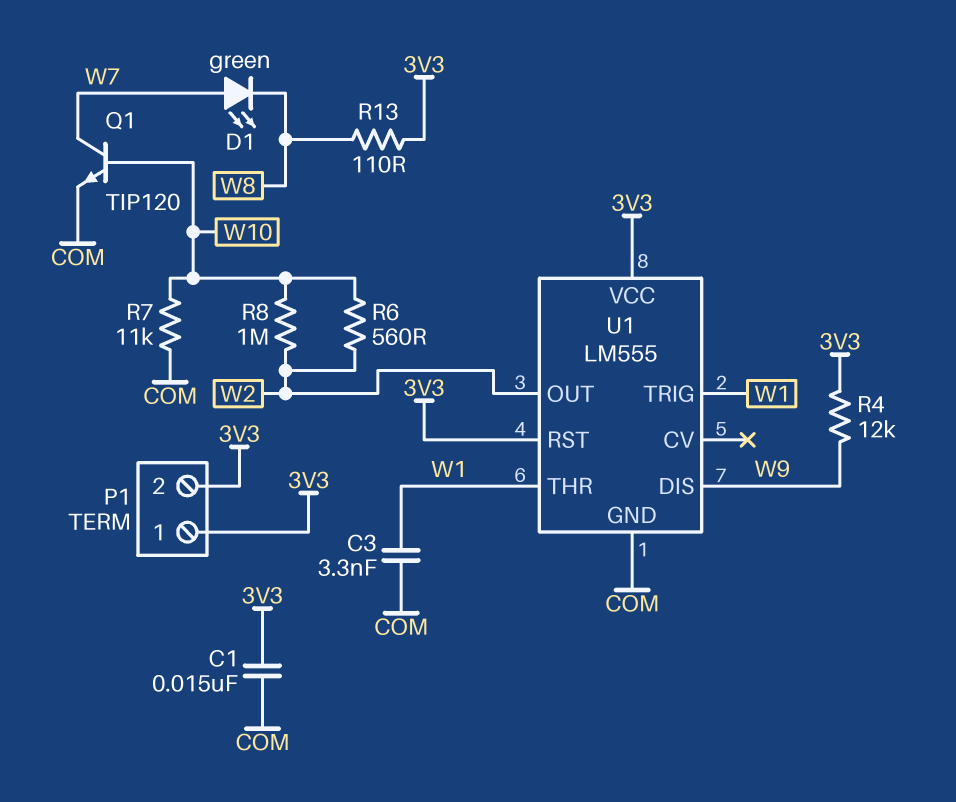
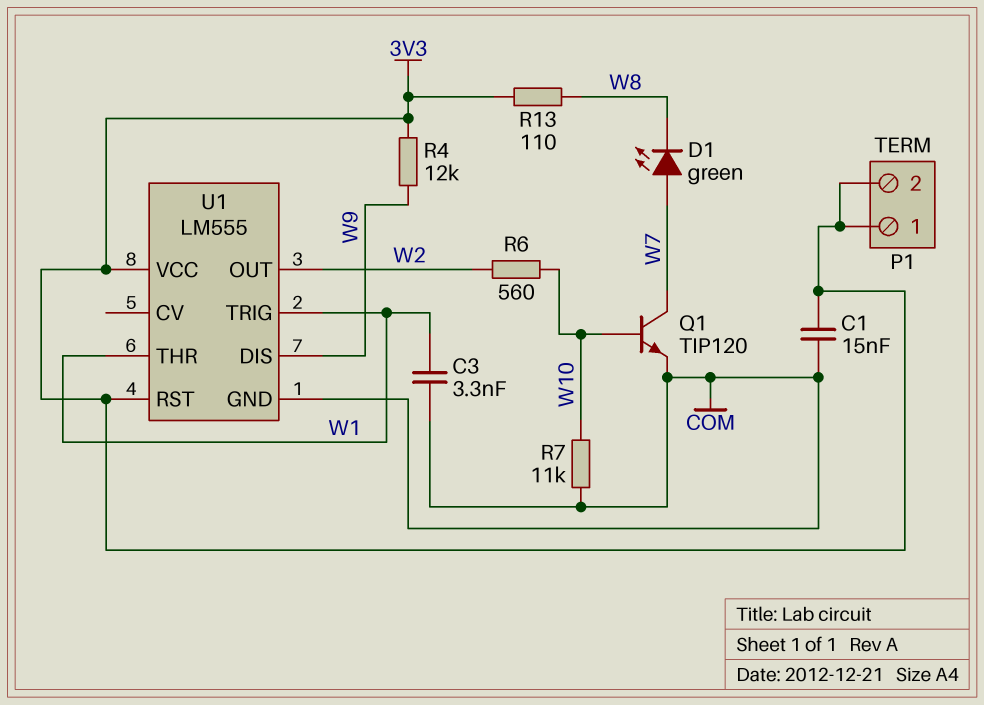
R8: 1M (W2, W10) -> none

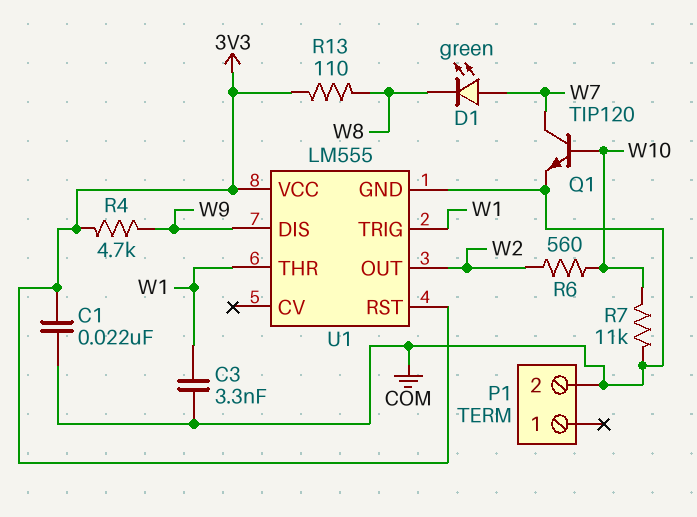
C1: 15nF (3V3, COM) -> 22nF (3V3, COM)
P1 pin 1: 3V3 -> none
P1 pin 2: 3V3 -> COM
R4: 12k (3V3, W9) -> 4.7k (3V3, W9)

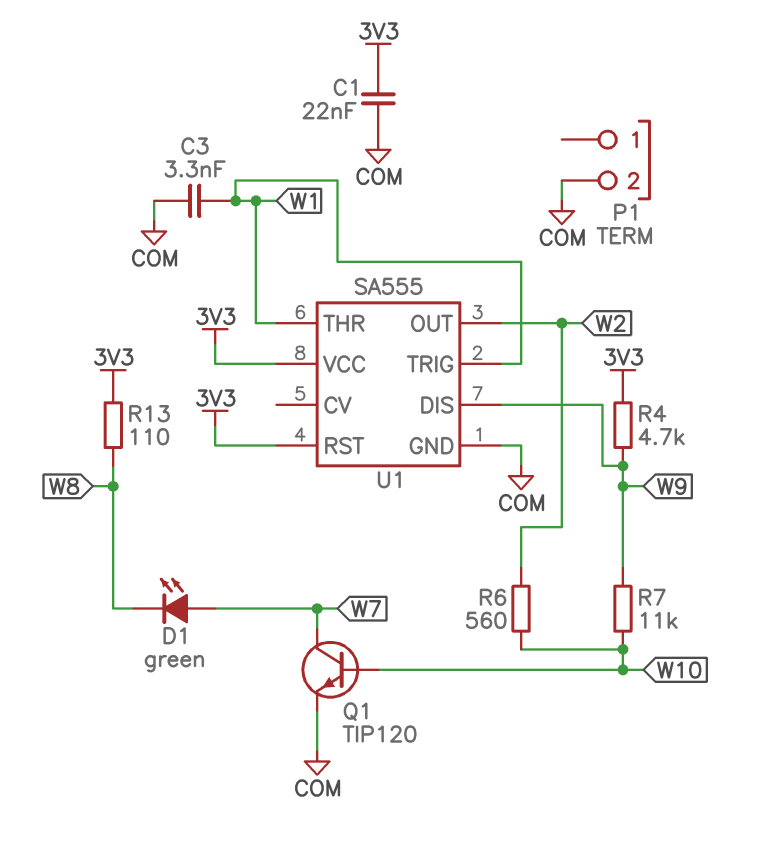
R7: 11k (COM, W10) -> 11k (W9, W10)
U1: LM555 -> SA555

